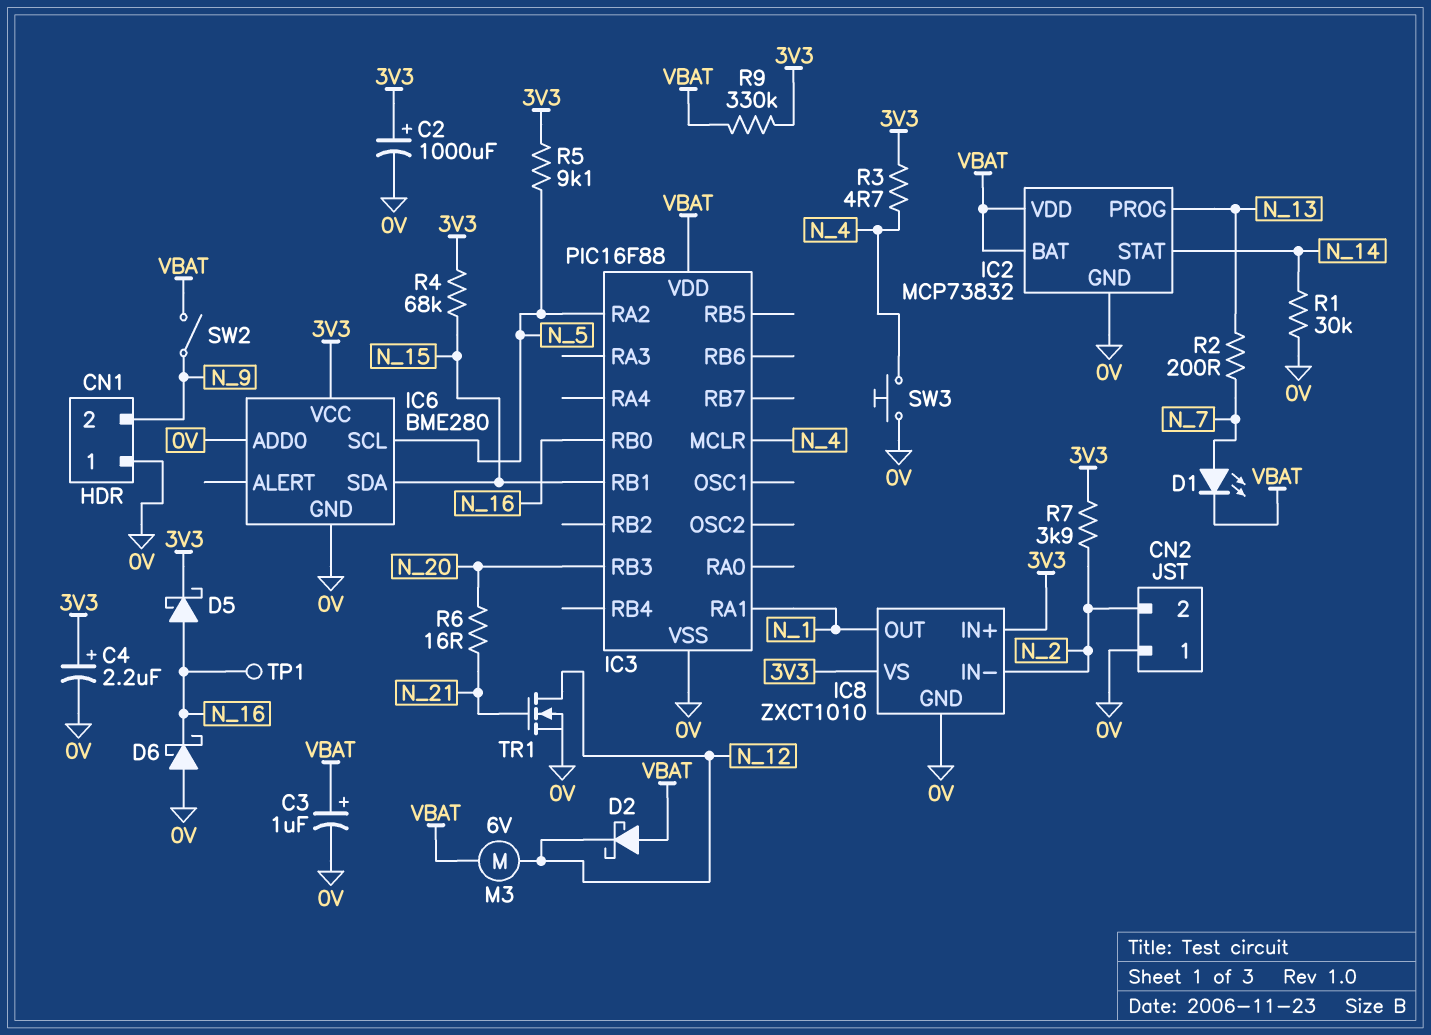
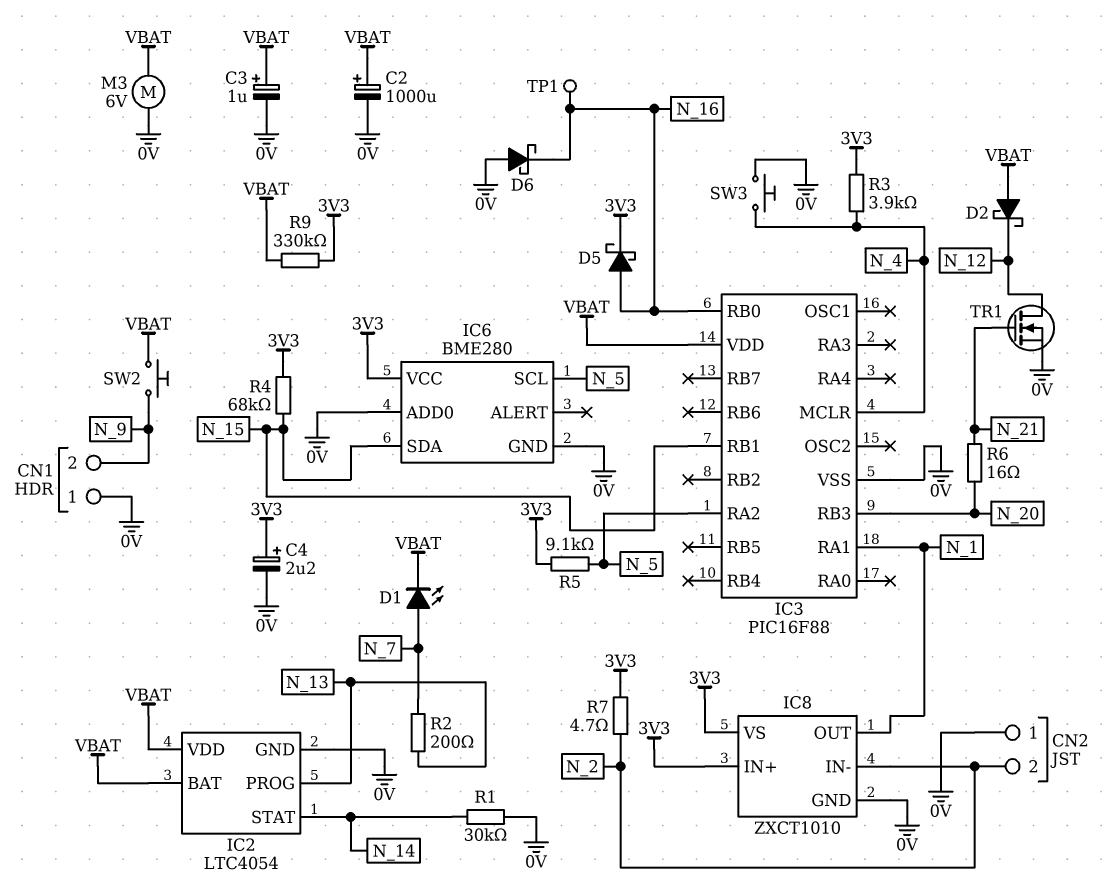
C2: 1000uF (plus 3V3, minus 0V) -> 1000uF (plus VBAT, minus 0V)
IC2: MCP73832 -> LTC4054
M3: motor 6V (N_12, VBAT) -> motor 6V (0V, VBAT)
R3: 4.7 (3V3, N_4) -> 3.9k (3V3, N_4)
R7: 3.9k (3V3, N_2) -> 4.7 (3V3, N_2)
SW2: switch (N_9, VBAT) -> button (N_9, VBAT)

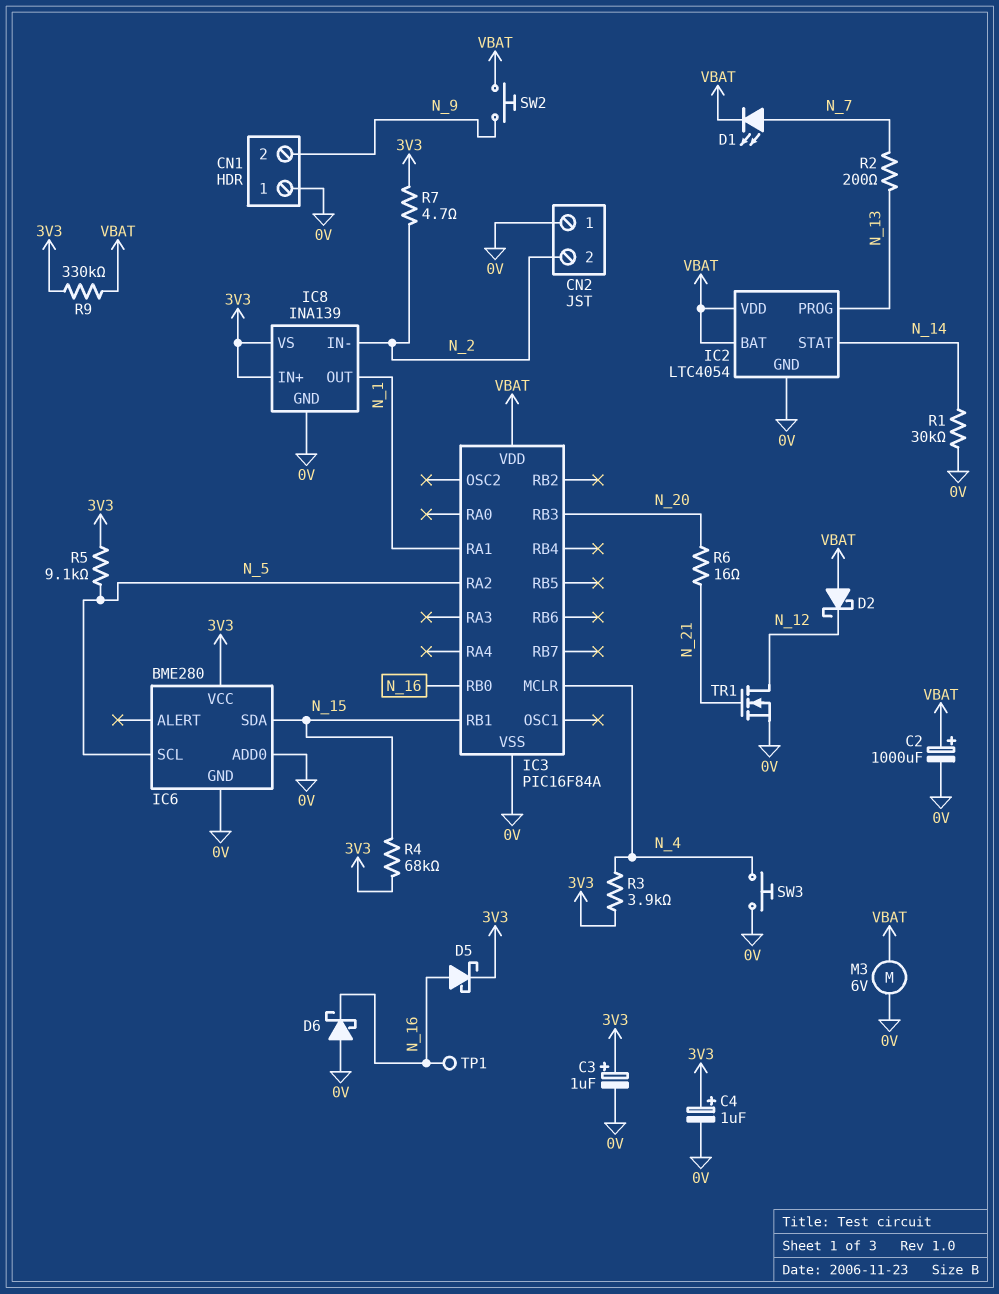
C3: 1uF (plus VBAT, minus 0V) -> 1uF (plus 3V3, minus 0V)
C4: 2.2uF (plus 3V3, minus 0V) -> 1uF (plus 3V3, minus 0V)
IC3: PIC16F88 -> PIC16F84A
IC8: ZXCT1010 -> INA139

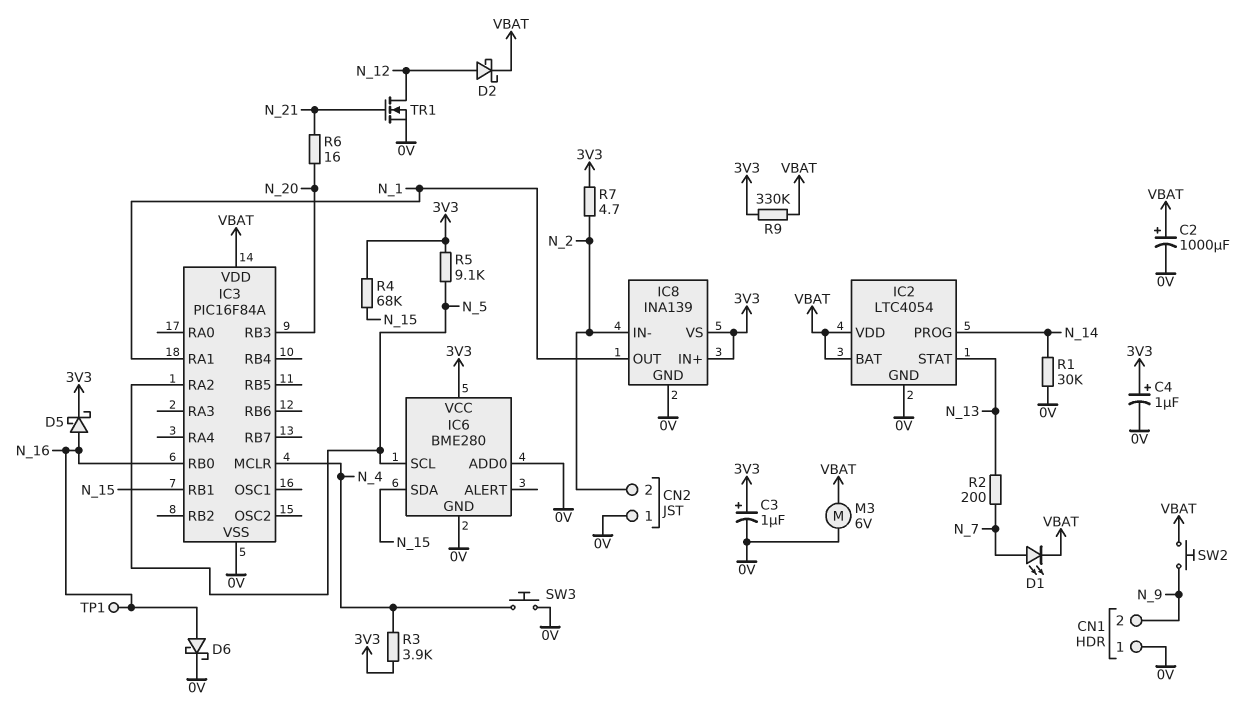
D2: schottky (A VBAT, K N_12) -> schottky (A N_12, K VBAT)
D6: schottky (A 0V, K N_16) -> schottky (A N_16, K 0V)
IC2 pin PROG: N_13 -> N_14
IC2 pin STAT: N_14 -> N_13

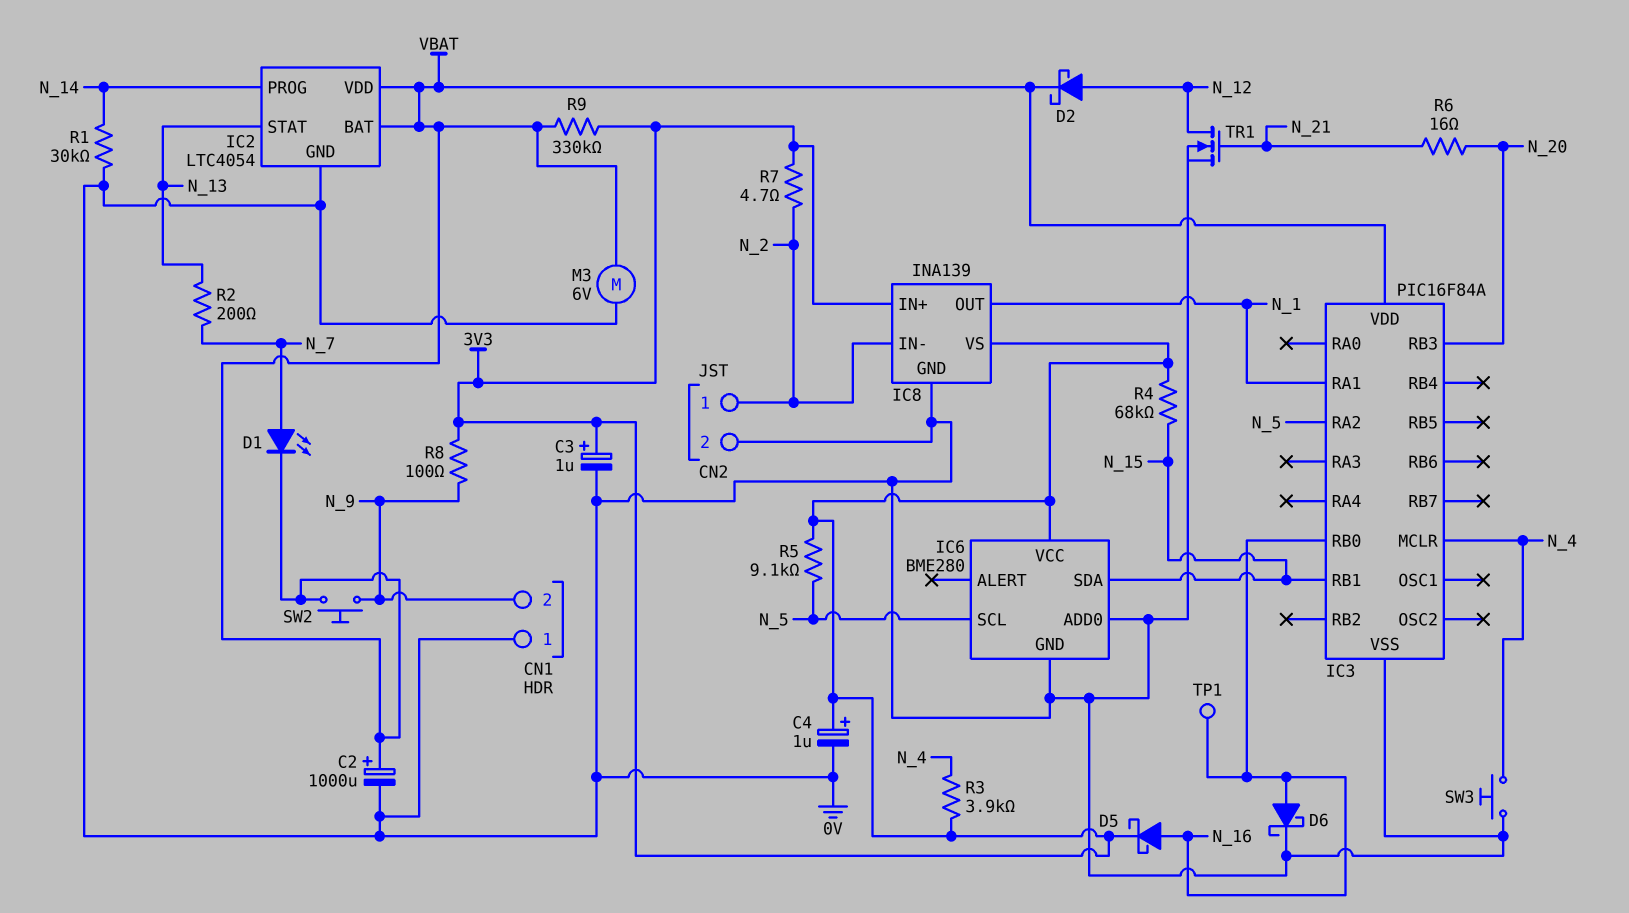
CN2 pin 1: 0V -> N_2
CN2 pin 2: N_2 -> 0V
R8: none -> 100 (3V3, N_9)

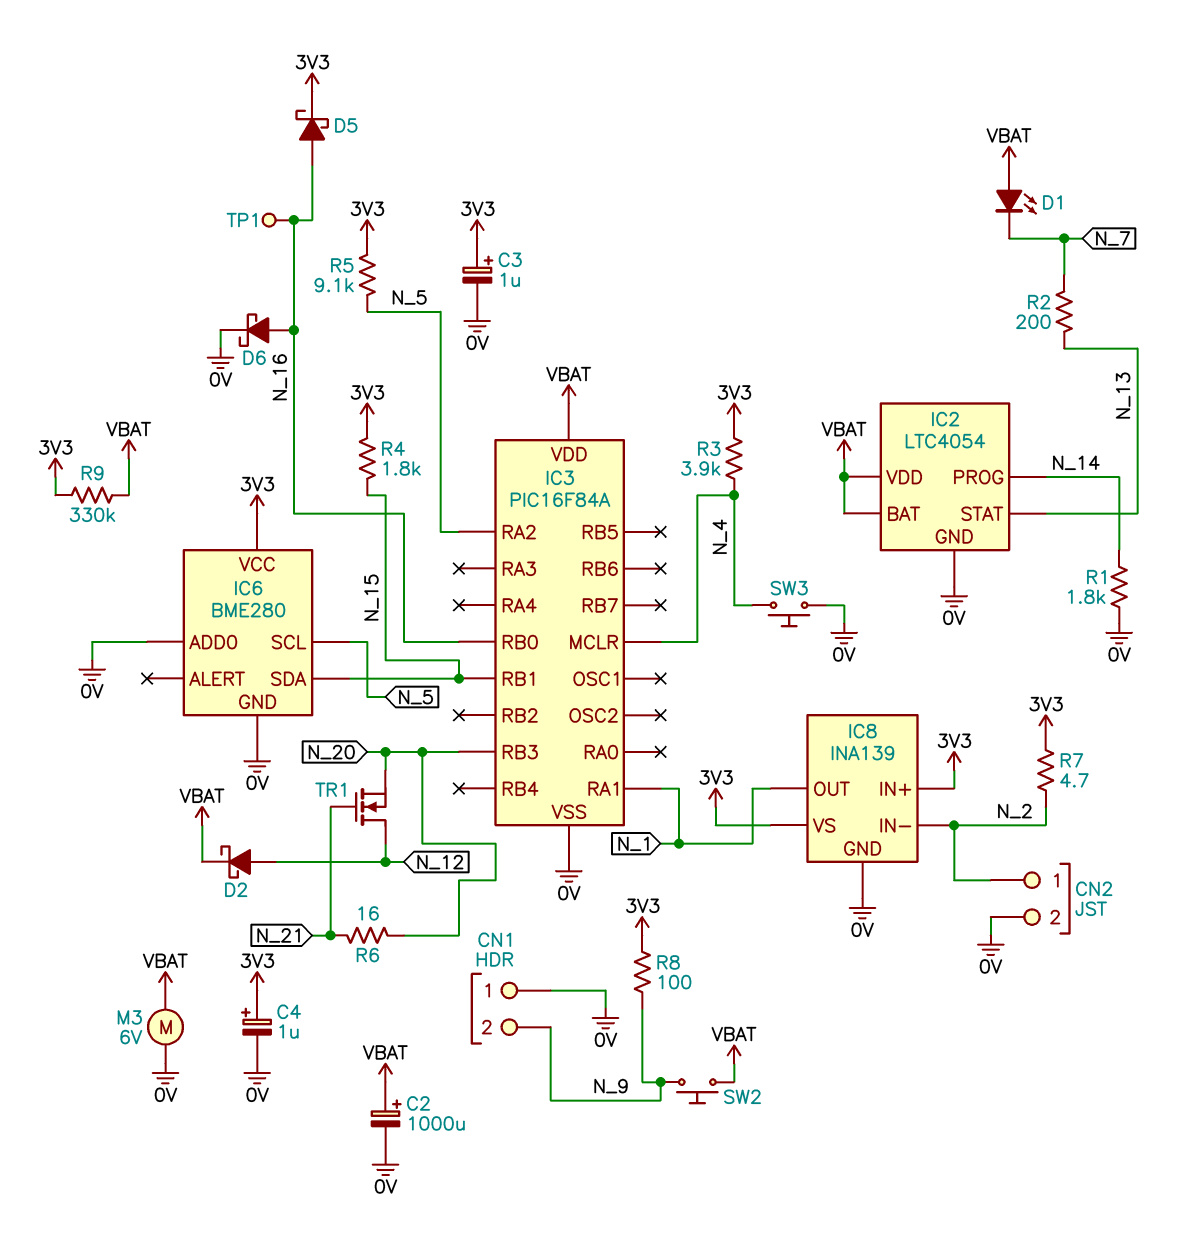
D1: LED (A N_7, K VBAT) -> LED (A VBAT, K N_7)
R1: 30k (0V, N_14) -> 1.8k (0V, N_14)
R4: 68k (3V3, N_15) -> 1.8k (3V3, N_15)
TR1: NMOS (G N_21, D N_12, S 0V) -> NMOS (G N_21, D N_12, S N_20)

